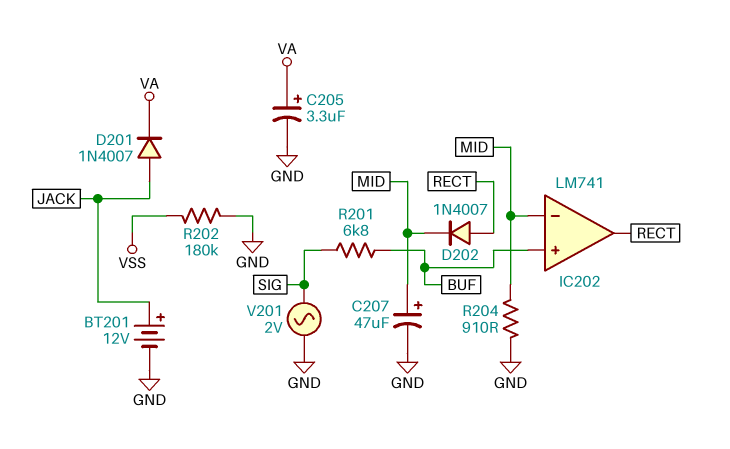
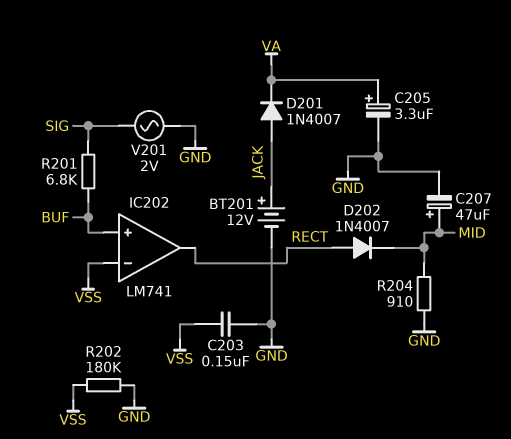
C203: none -> 150nF (GND, VSS)
IC202 pin in-: MID -> VSS

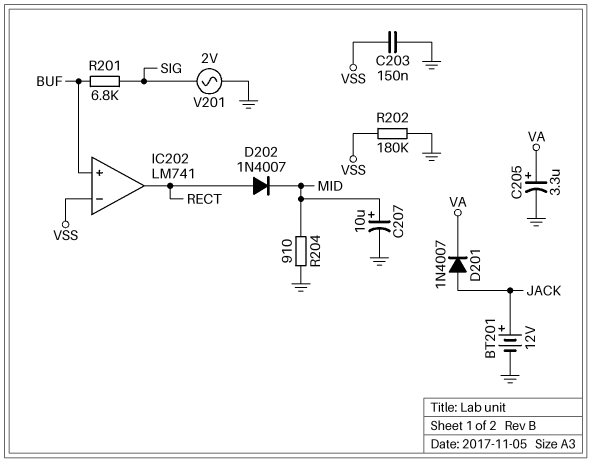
C207: 47uF (plus MID, minus GND) -> 10uF (plus MID, minus GND)

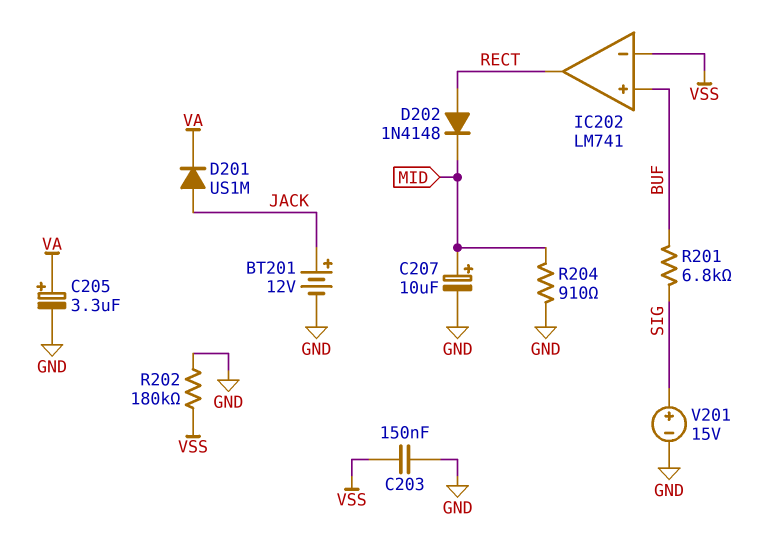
D201: diode 1N4007 (A JACK, K VA) -> diode US1M (A JACK, K VA)
D202: diode 1N4007 (A RECT, K MID) -> diode 1N4148 (A RECT, K MID)
V201: AC 2V (GND, SIG) -> 15V (plus SIG, minus GND)

